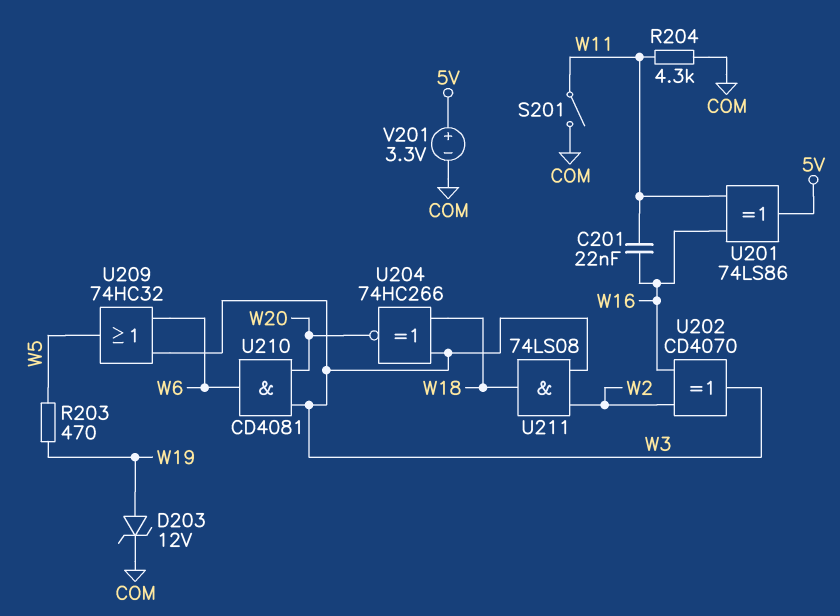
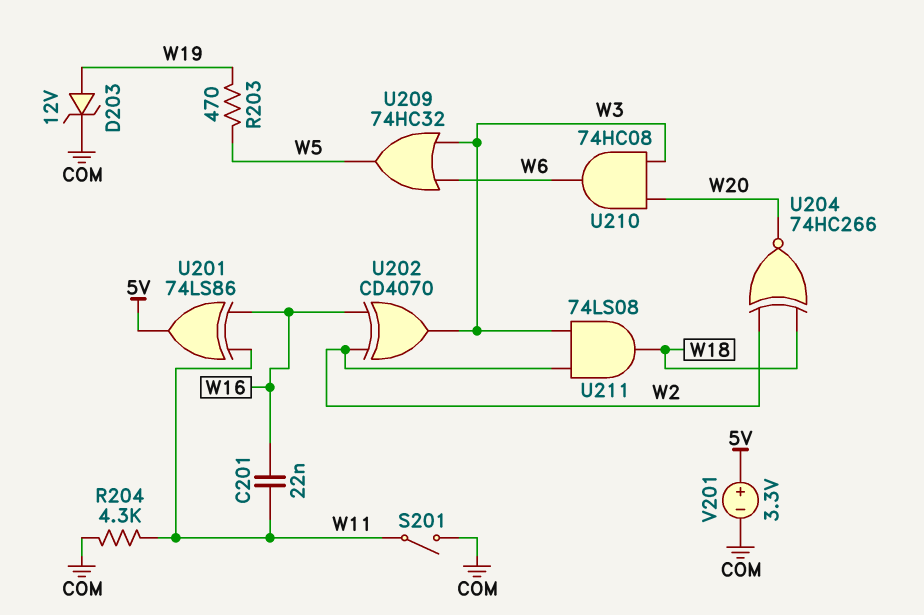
U204: XNOR 74HC266 (in W3, in W18, out W20) -> XNOR 74HC266 (in W2, in W18, out W20)
U210: AND CD4081 (in W3, in W20, out W6) -> AND 74HC08 (in W3, in W20, out W6)

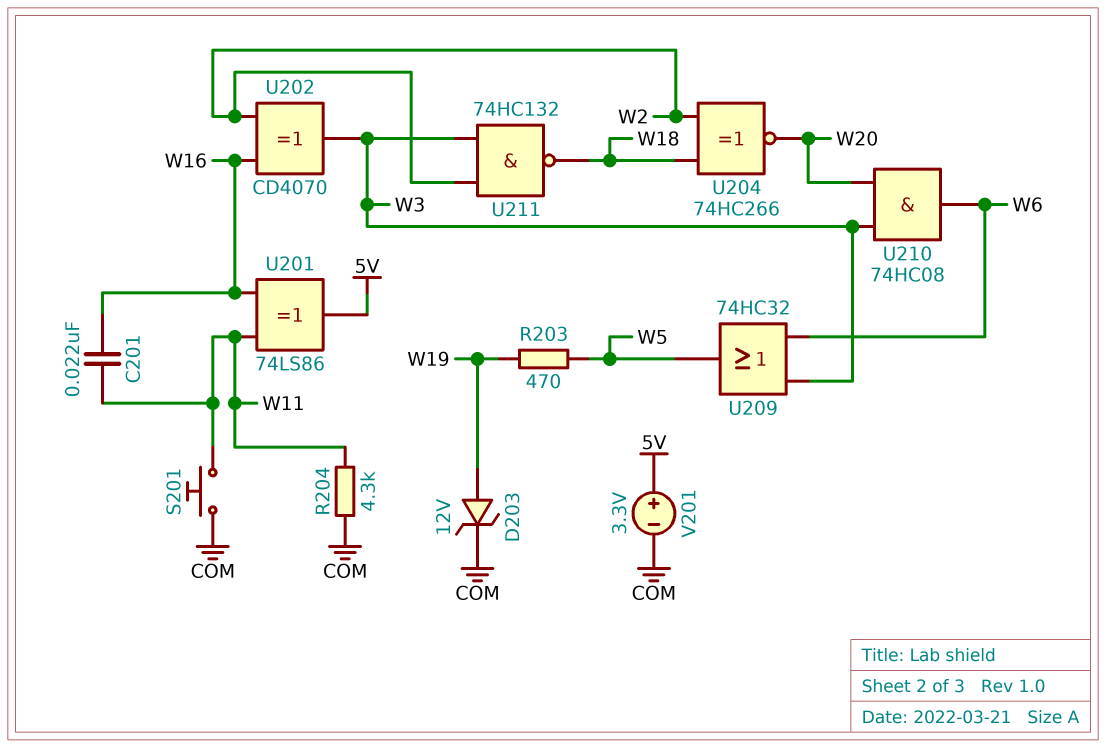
S201: switch (COM, W11) -> button (COM, W11)
U211: AND 74LS08 (in W2, in W3, out W18) -> NAND 74HC132 (in W2, in W3, out W18)

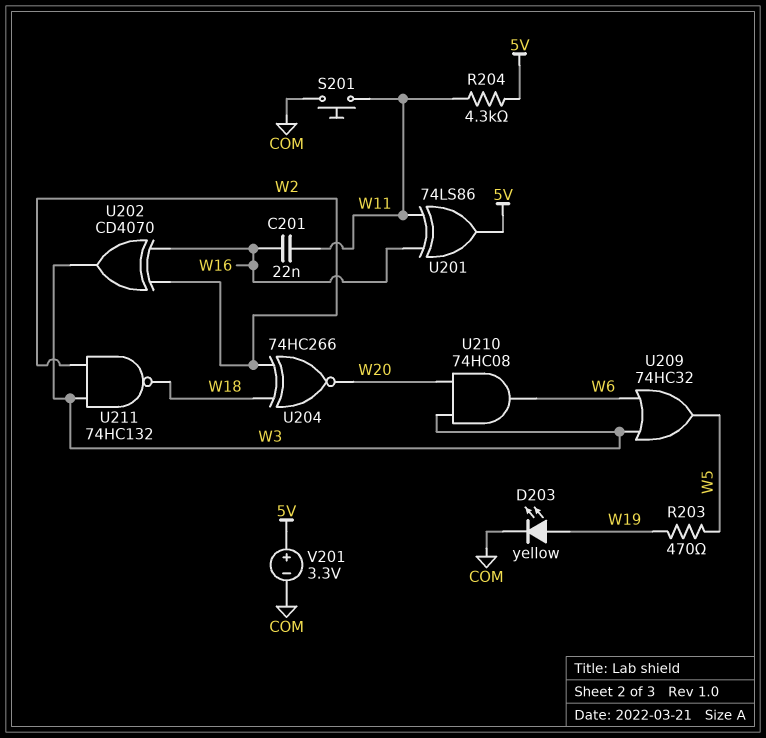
D203: zener 12V (A W19, K COM) -> LED yellow (A W19, K COM)
R204: 4.3k (COM, W11) -> 4.3k (5V, W11)

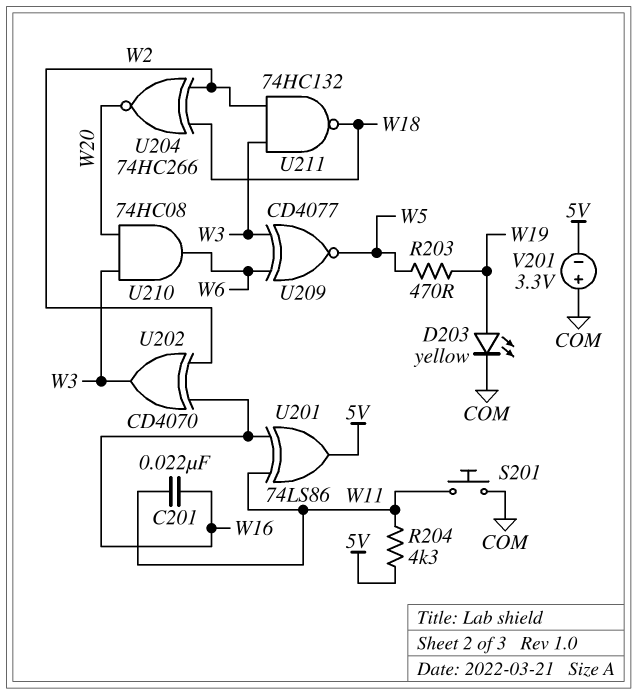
U209: OR 74HC32 (in W3, in W6, out W5) -> XNOR CD4077 (in W3, in W6, out W5)
V201: 3.3V (plus 5V, minus COM) -> 3.3V (plus COM, minus 5V)

